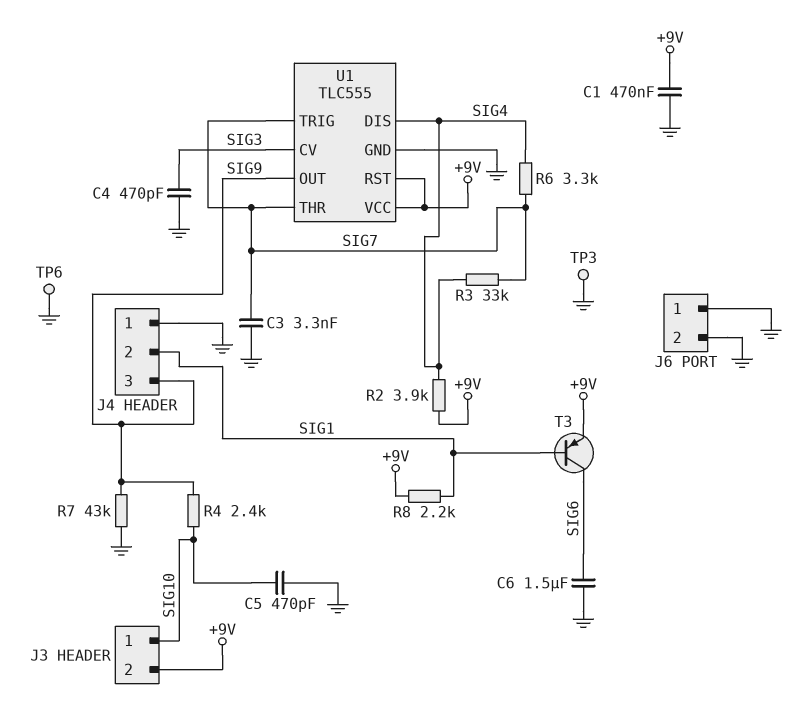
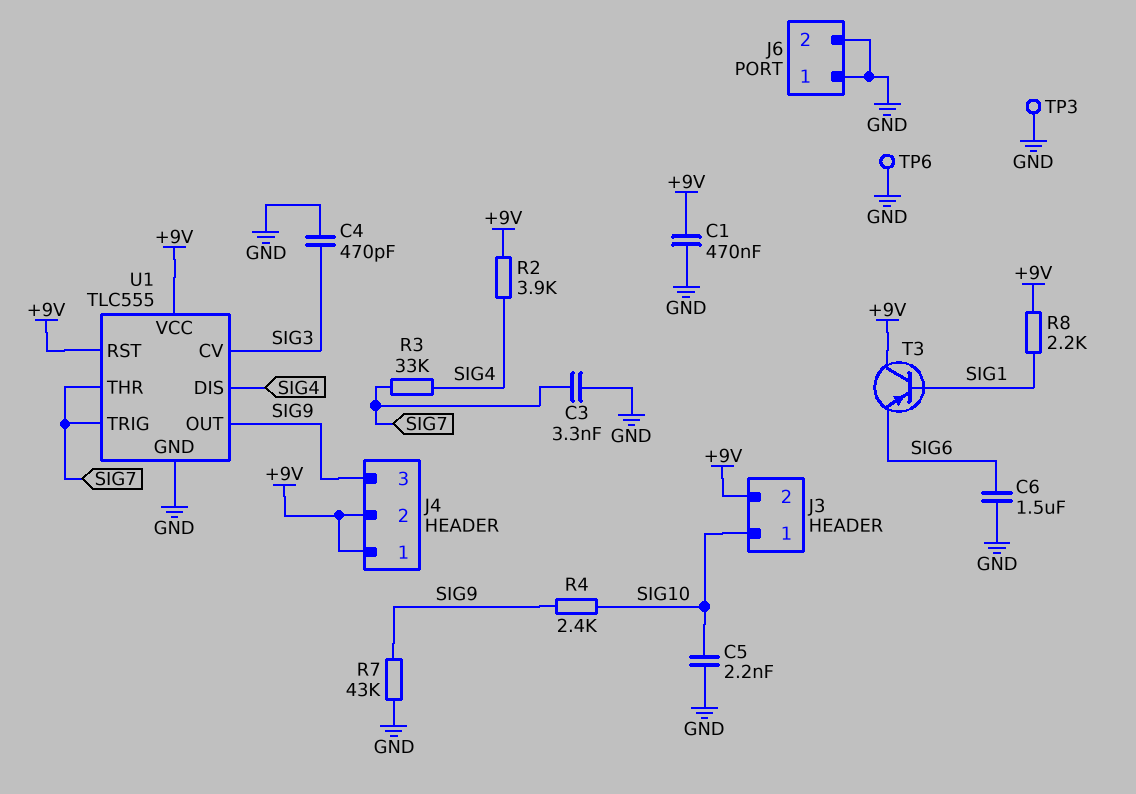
C5: 470pF (GND, SIG10) -> 2.2nF (GND, SIG10)
J4 pin 1: GND -> +9V
J4 pin 2: SIG1 -> +9V
R6: 3.3k (SIG4, SIG7) -> none
T3: PNP (B SIG1, C SIG6, E +9V) -> PNP (B SIG1, C +9V, E SIG6)

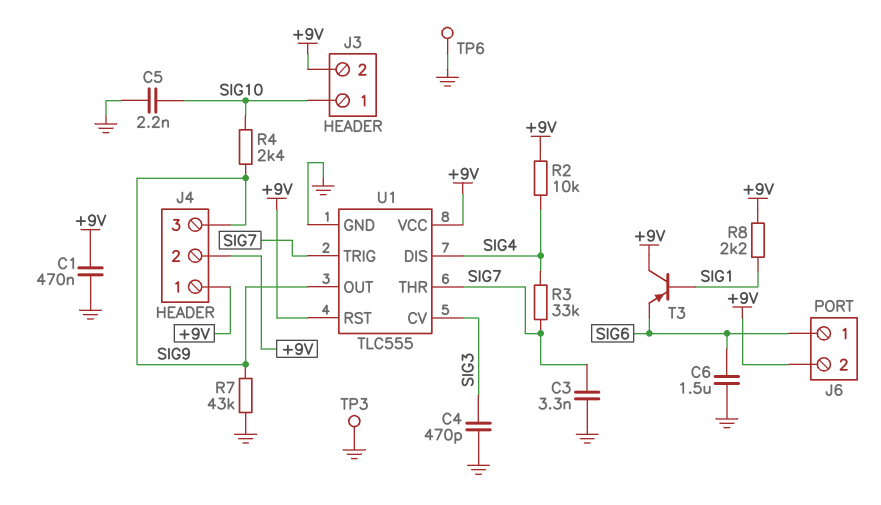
J6 pin 1: GND -> SIG6
J6 pin 2: GND -> +9V
R2: 3.9k (+9V, SIG4) -> 10k (+9V, SIG4)

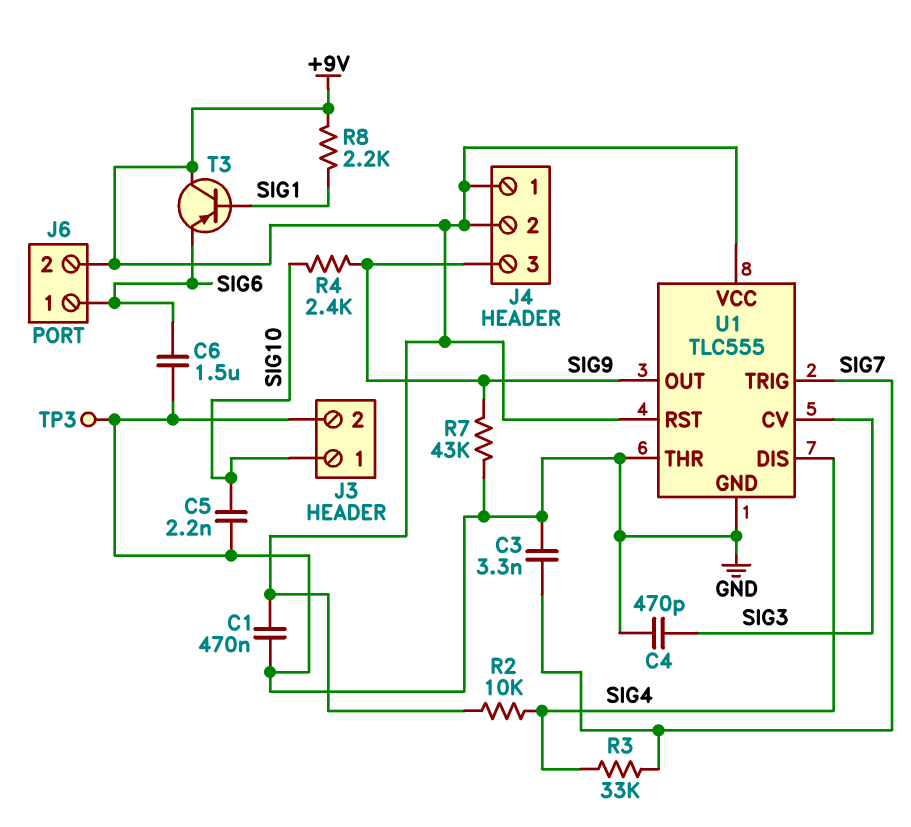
J3 pin 2: +9V -> GND
TP6: test point (GND) -> none
U1 pin THR: SIG7 -> GND

